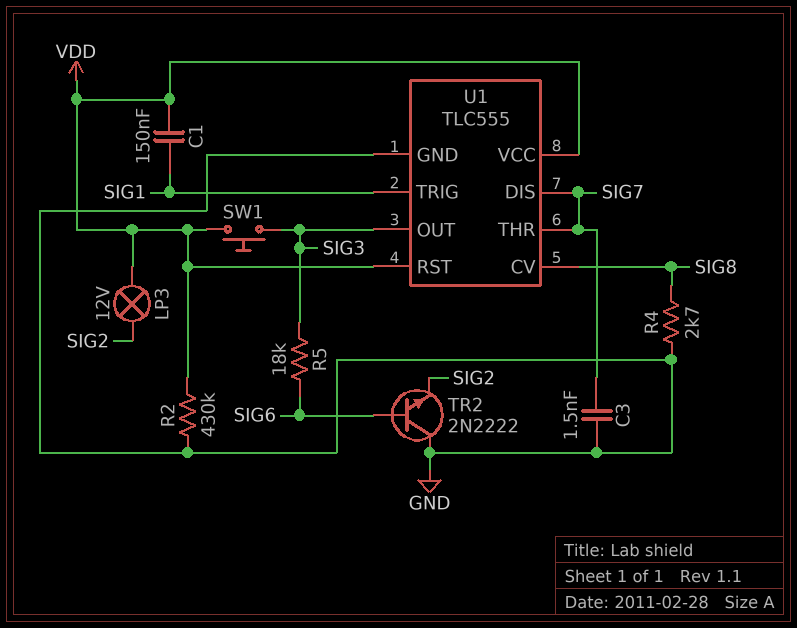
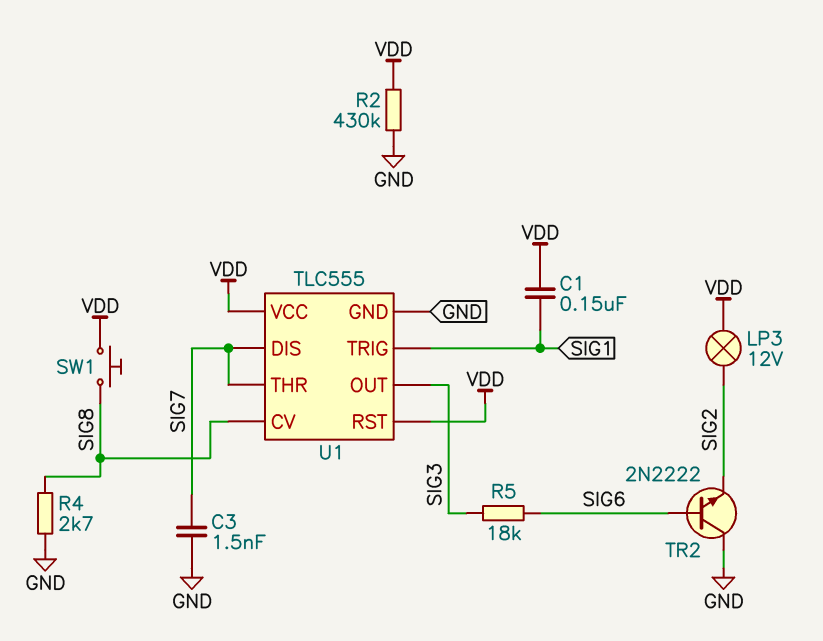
SW1: button (SIG3, VDD) -> button (SIG8, VDD)

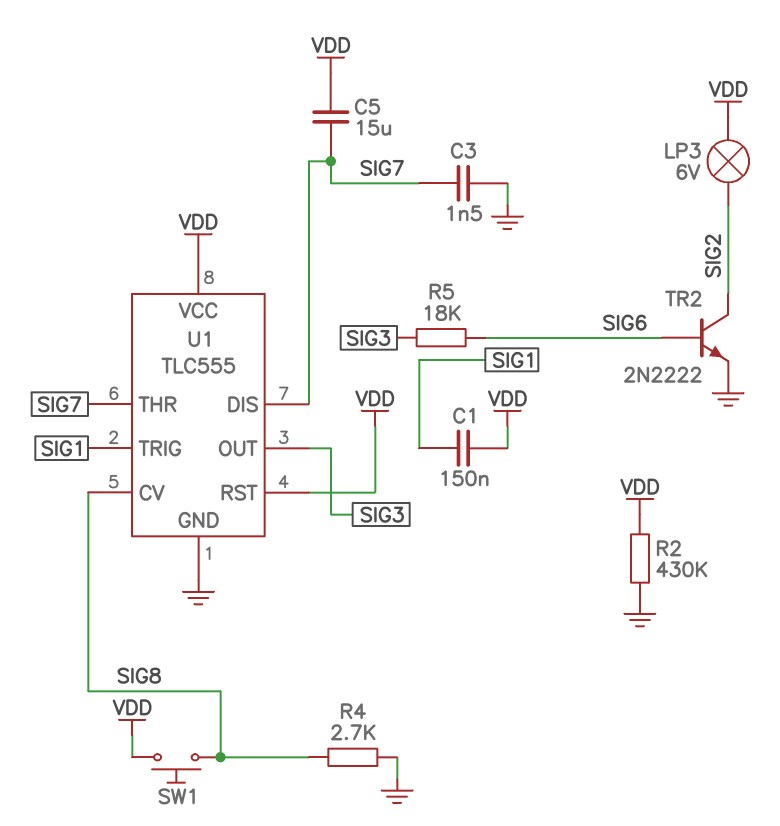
C5: none -> 15uF (SIG7, VDD)
LP3: lamp 12V (SIG2, VDD) -> lamp 6V (SIG2, VDD)
TR2: NPN 2N2222 (B SIG6, C GND, E SIG2) -> NPN 2N2222 (B SIG6, C SIG2, E GND)

